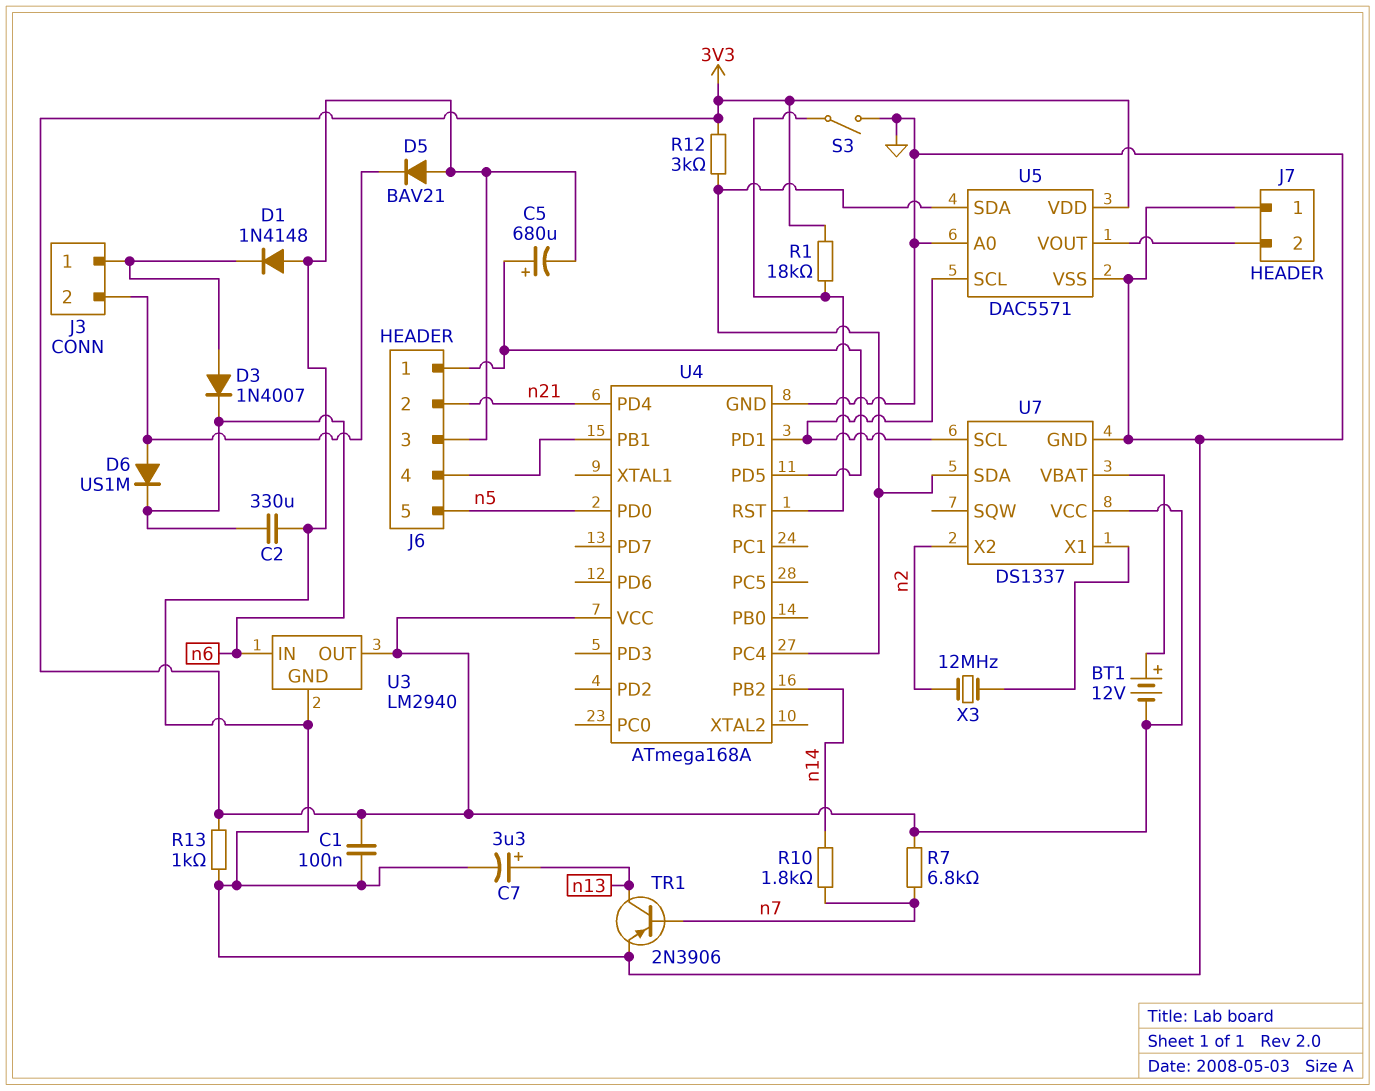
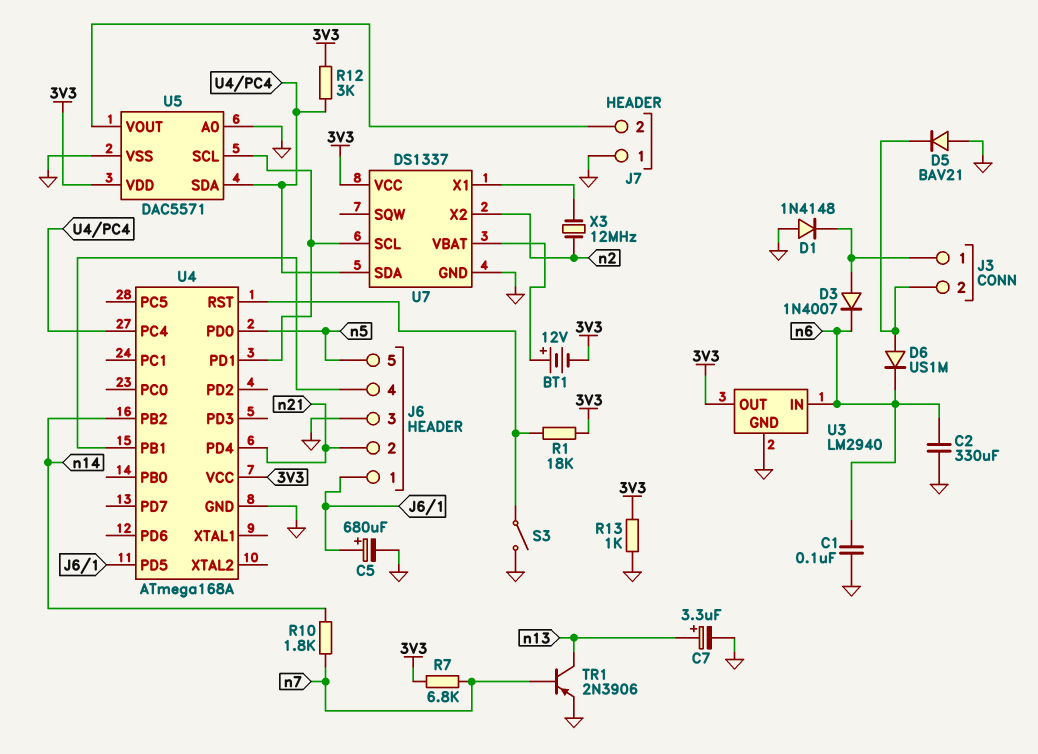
C1: 100nF (3V3, GND) -> 100nF (GND, n6)

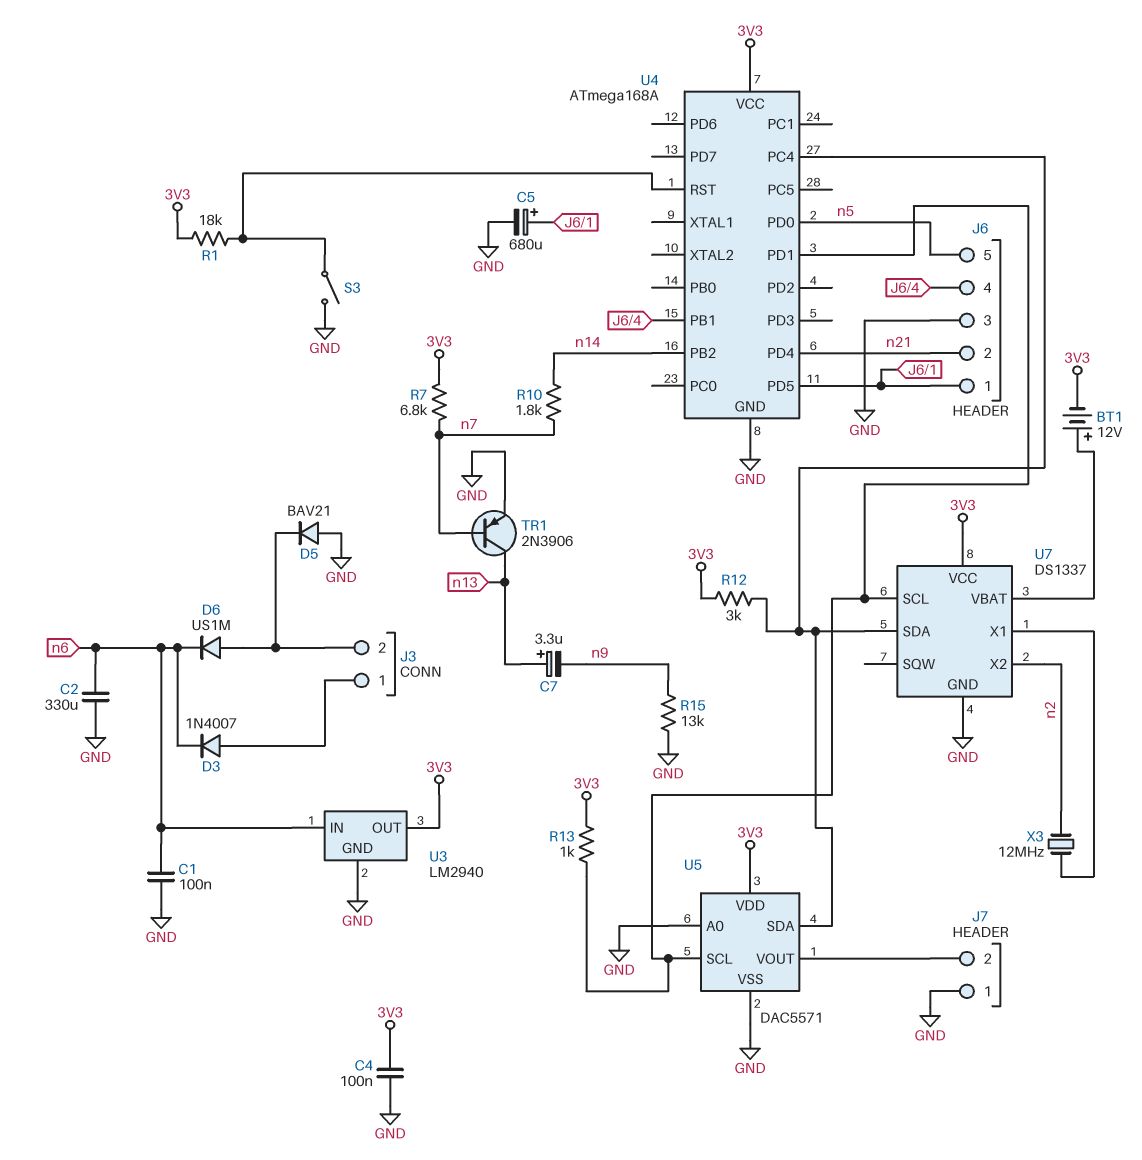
C4: none -> 100nF (3V3, GND)
C7: 3.3uF (plus n13, minus GND) -> 3.3uF (plus n13, minus n9)
D1: diode 1N4148 (A GND, K J3/1) -> none
R13: 1k (3V3, GND) -> 1k (3V3, U4/PD1)
R15: none -> 13k (GND, n9)

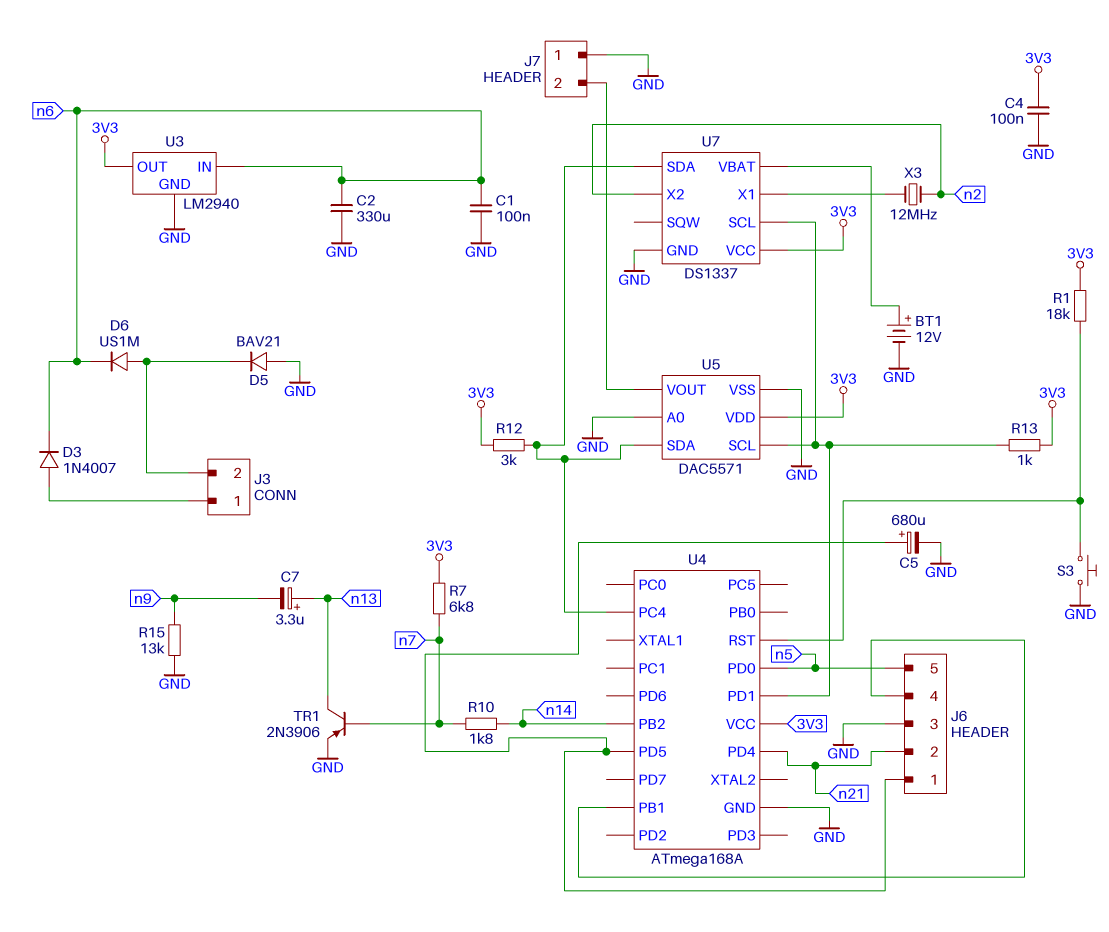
BT1: 12V (plus U7/VBAT, minus 3V3) -> 12V (plus U7/VBAT, minus GND)
S3: switch (GND, U4/RST) -> button (GND, U4/RST)

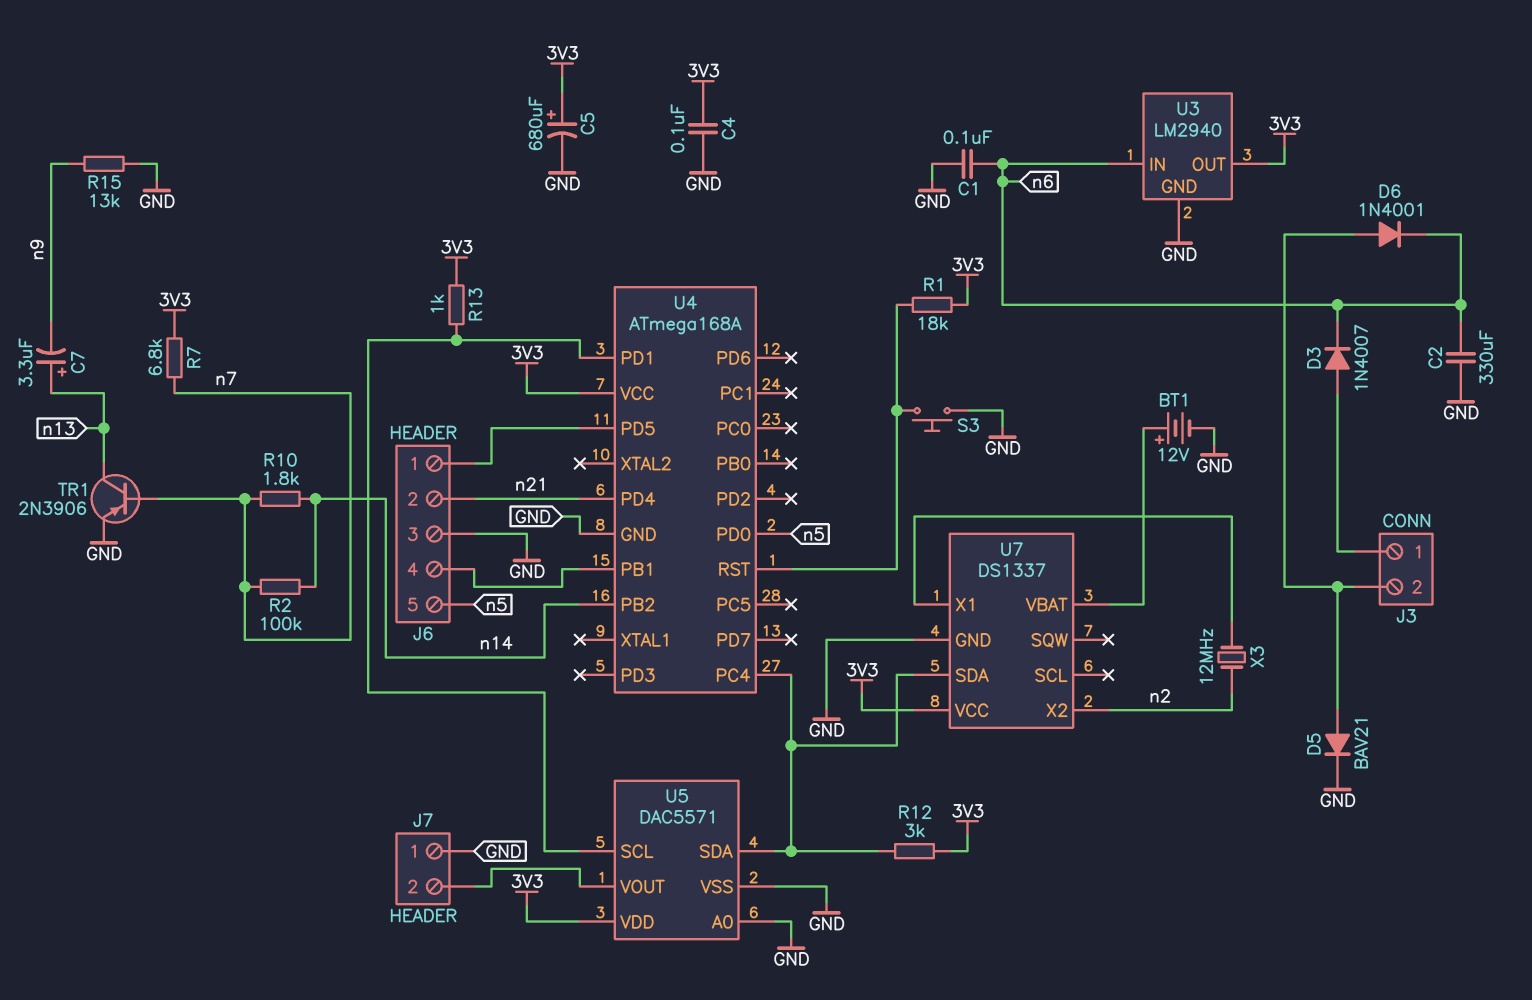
C5: 680uF (plus J6/1, minus GND) -> 680uF (plus 3V3, minus GND)
D5: diode BAV21 (A GND, K J3/2) -> diode BAV21 (A J3/2, K GND)
D6: diode US1M (A J3/2, K n6) -> diode 1N4001 (A J3/2, K n6)
R2: none -> 100k (n7, n14)
U7 pin SCL: U4/PD1 -> none

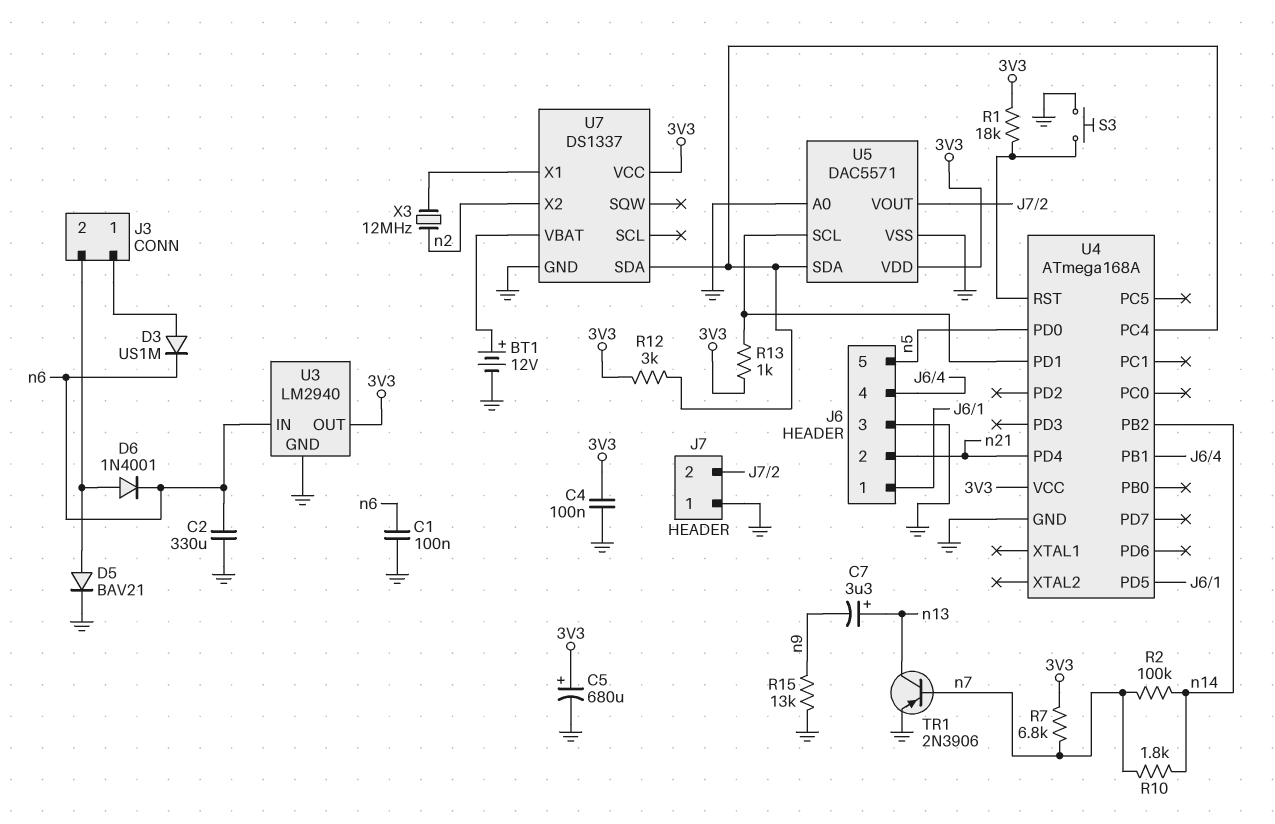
D3: diode 1N4007 (A J3/1, K n6) -> diode US1M (A J3/1, K n6)

